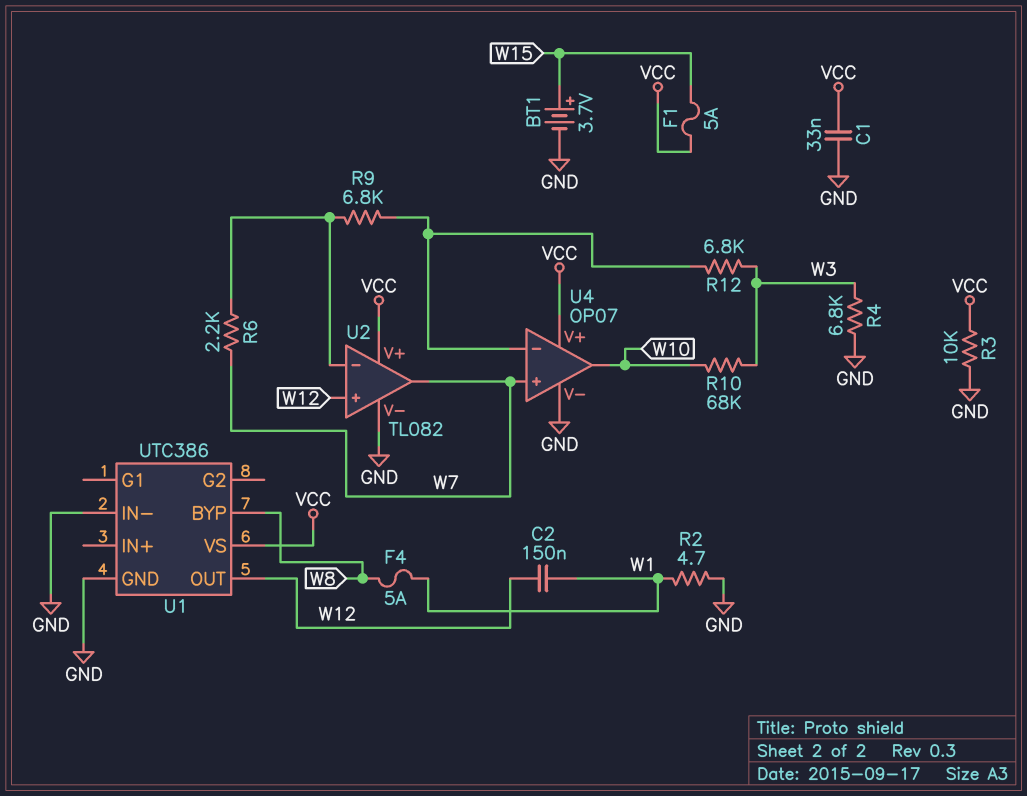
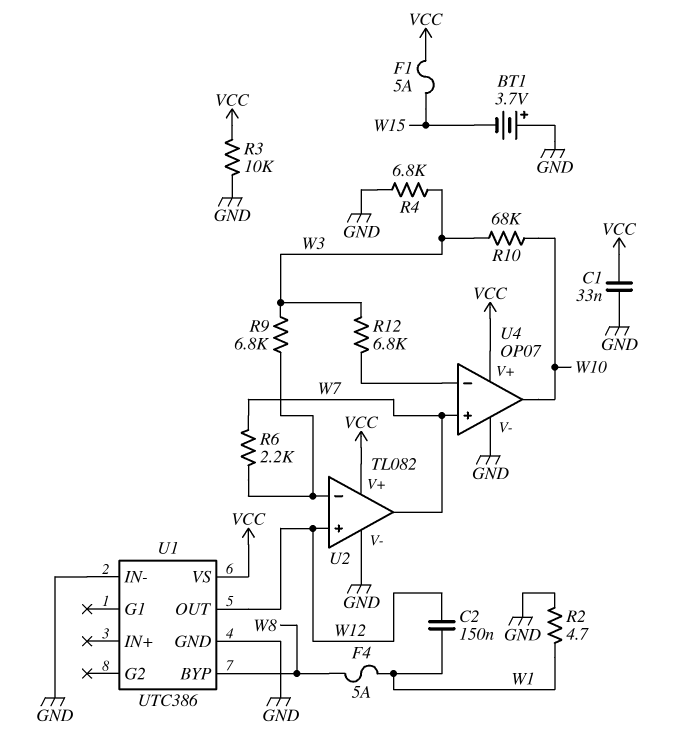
BT1: 3.7V (plus W15, minus GND) -> 3.7V (plus GND, minus W15)
R9: 6.8k (U2/in-, U4/in-) -> 6.8k (U2/in-, W3)

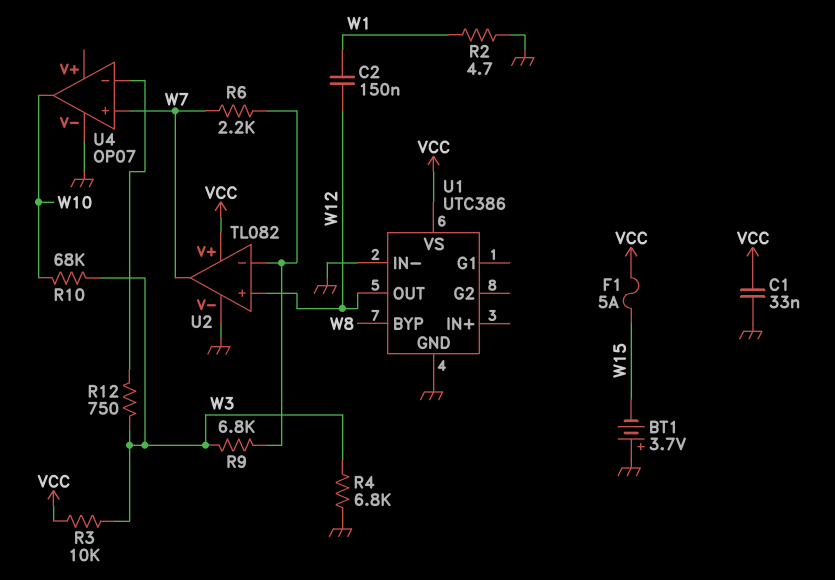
F4: 5A (W1, W8) -> none
R3: 10k (GND, VCC) -> 10k (VCC, W3)
R12: 6.8k (U4/in-, W3) -> 750 (U4/in-, W3)
U4 pin V+: VCC -> none

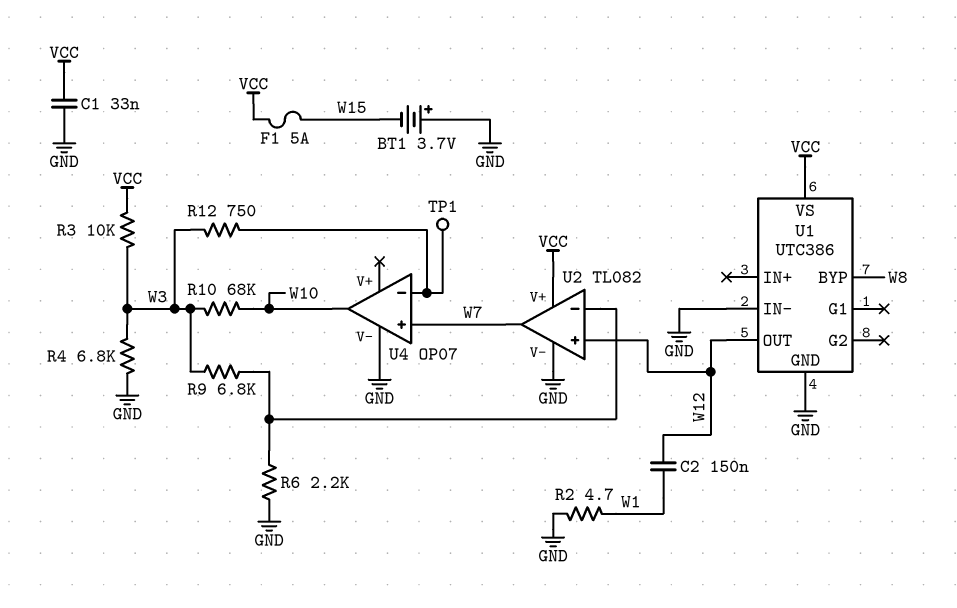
R6: 2.2k (U2/in-, W7) -> 2.2k (GND, U2/in-)
TP1: none -> test point (U4/in-)

